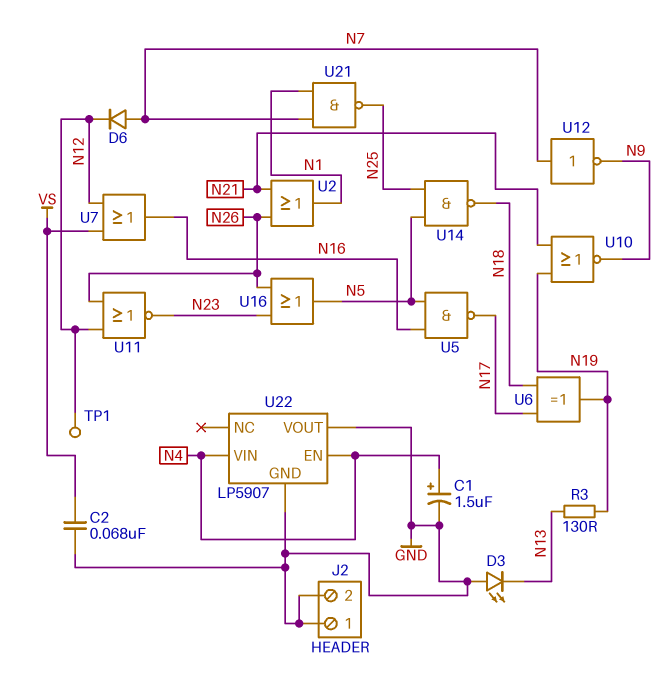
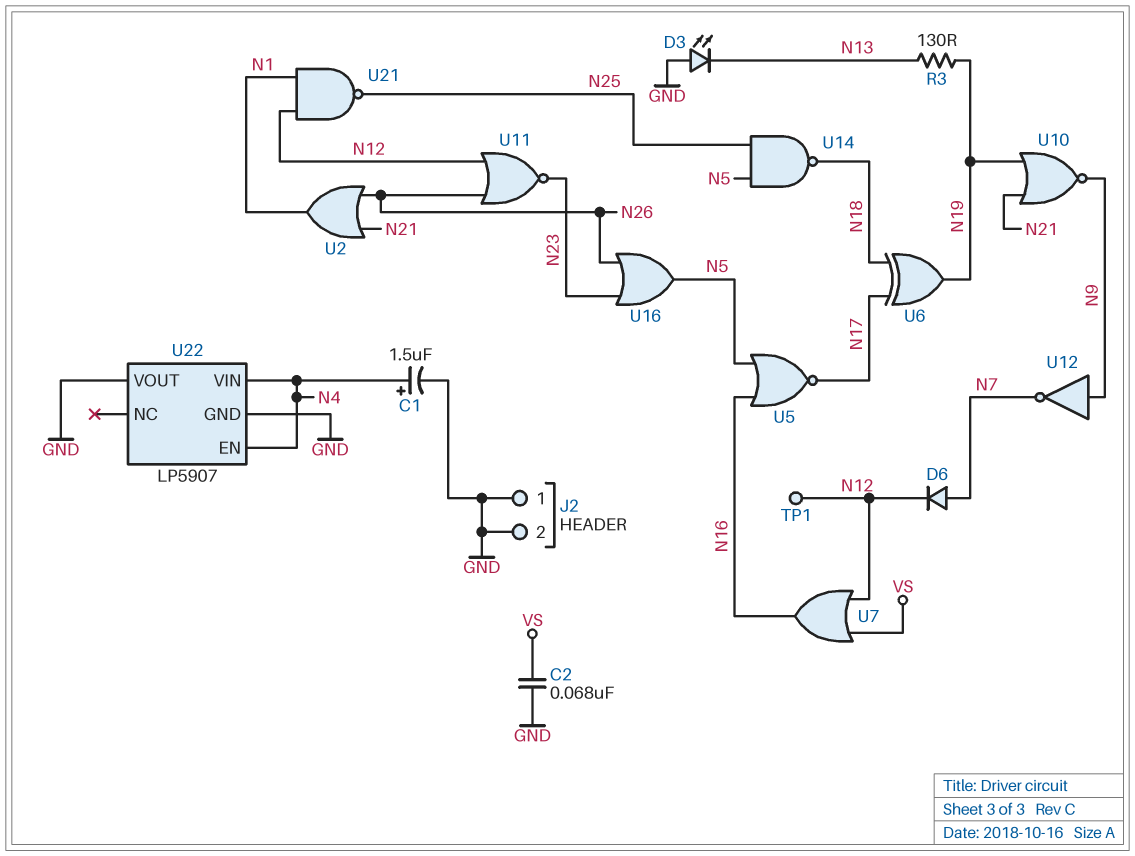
U5: NAND (in N5, in N16, out N17) -> NOR (in N5, in N16, out N17)
U12: NOT (in N7, out N9) -> NOT (in N9, out N7)
U21: NAND (in N1, in N7, out N25) -> NAND (in N1, in N12, out N25)

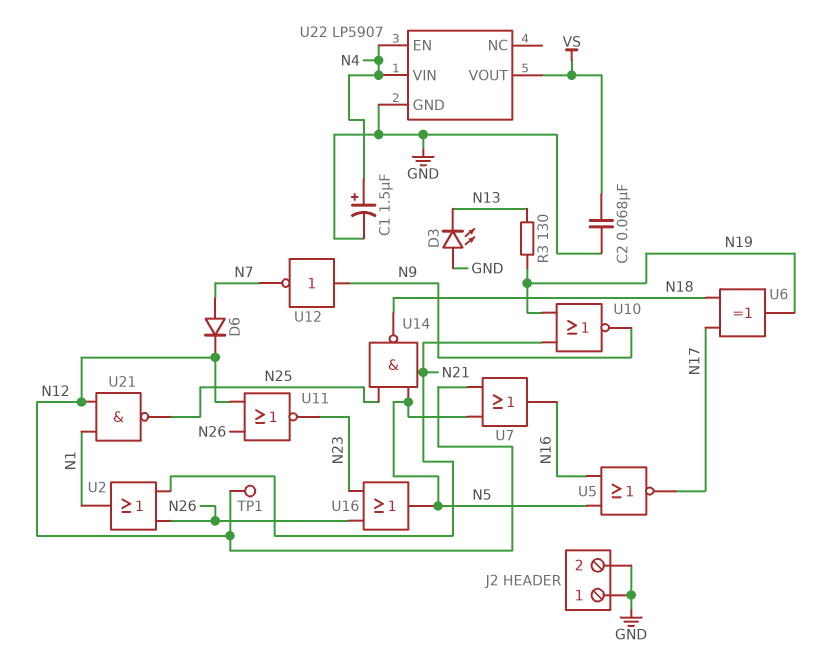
U7: OR (in N12, in VS, out N16) -> OR (in N5, in N12, out N16)
U22 pin VOUT: GND -> VS

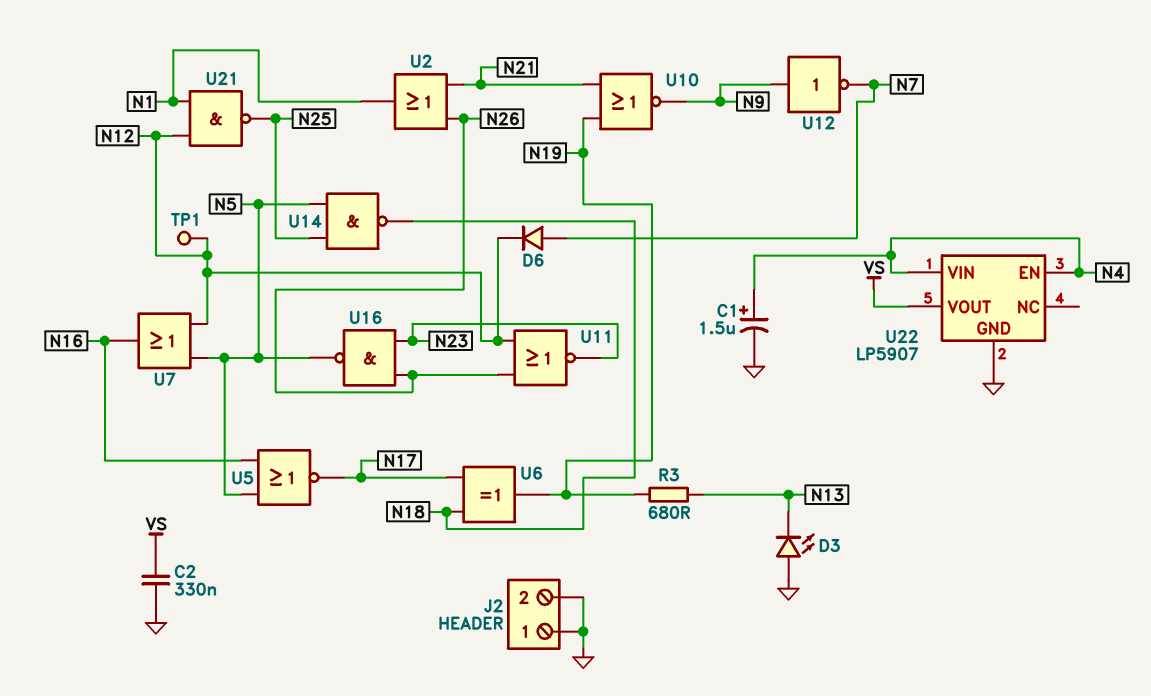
C2: 68nF (GND, VS) -> 330nF (GND, VS)
R3: 130 (N13, N19) -> 680 (N13, N19)
U16: OR (in N23, in N26, out N5) -> NAND (in N23, in N26, out N5)

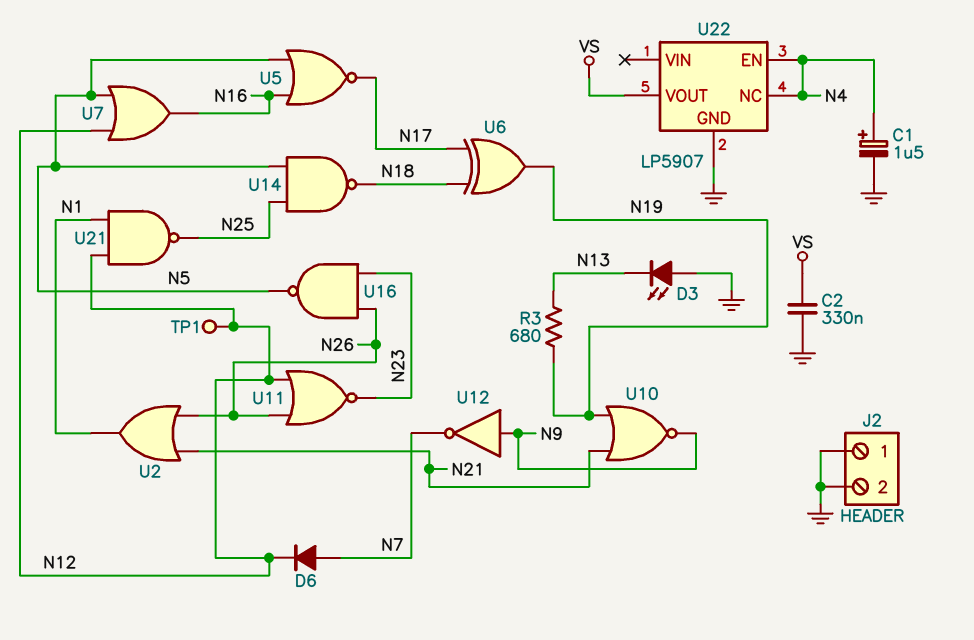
U22 pin NC: none -> N4
U22 pin VIN: N4 -> none

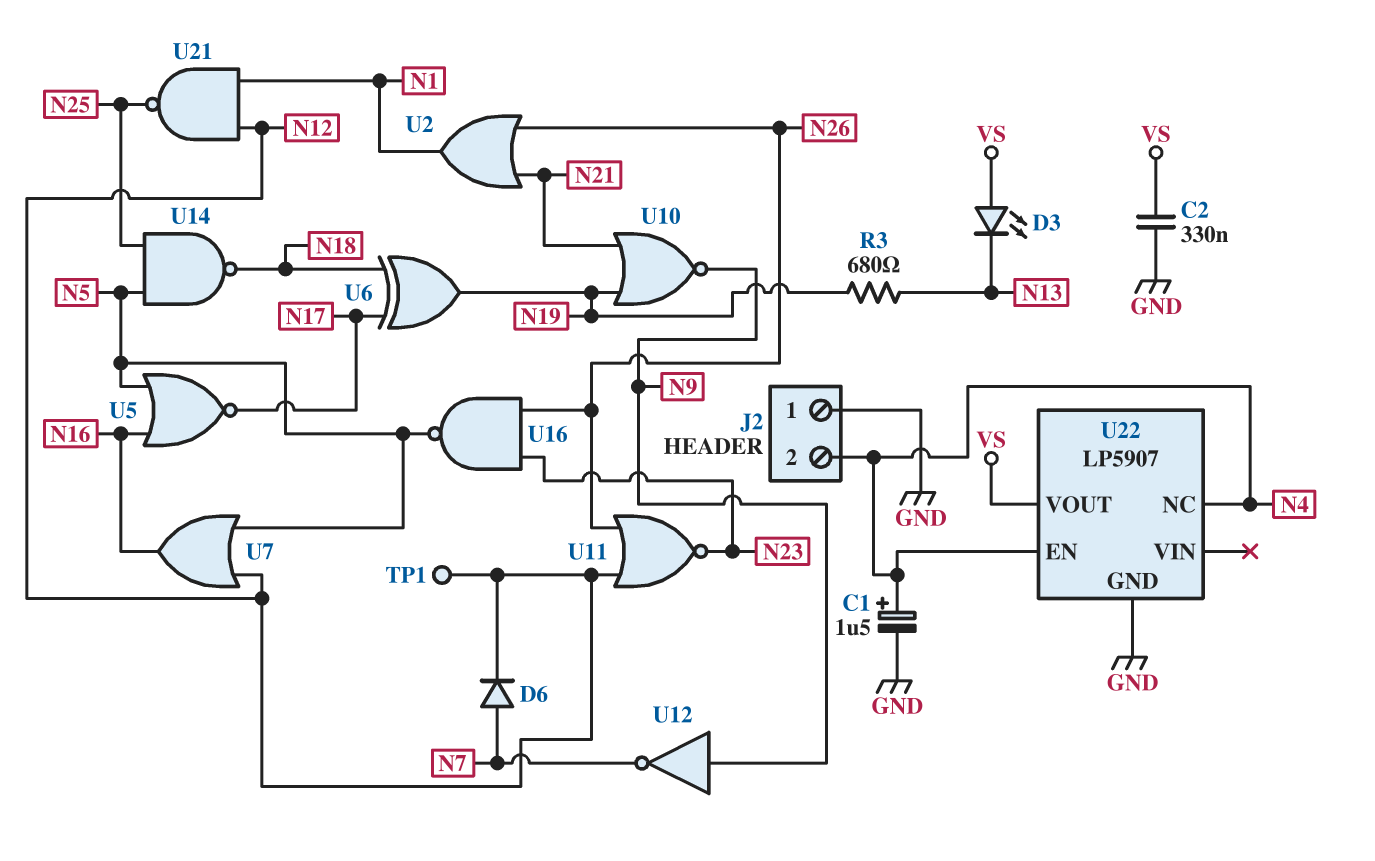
D3: LED (A GND, K N13) -> LED (A VS, K N13)
J2 pin 2: GND -> N4

